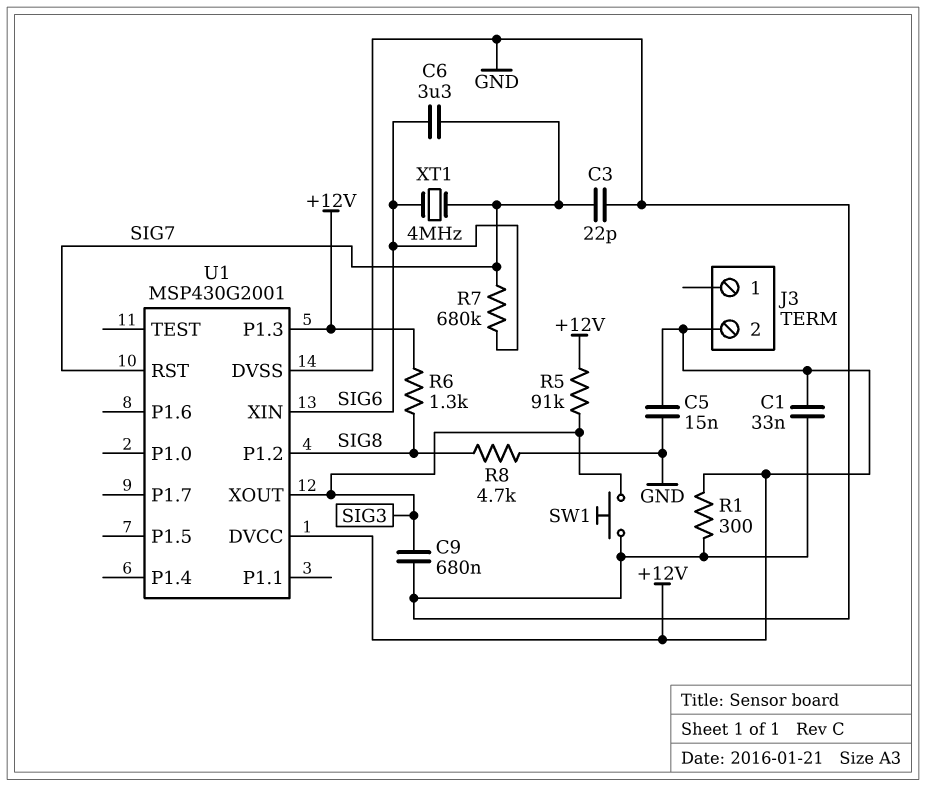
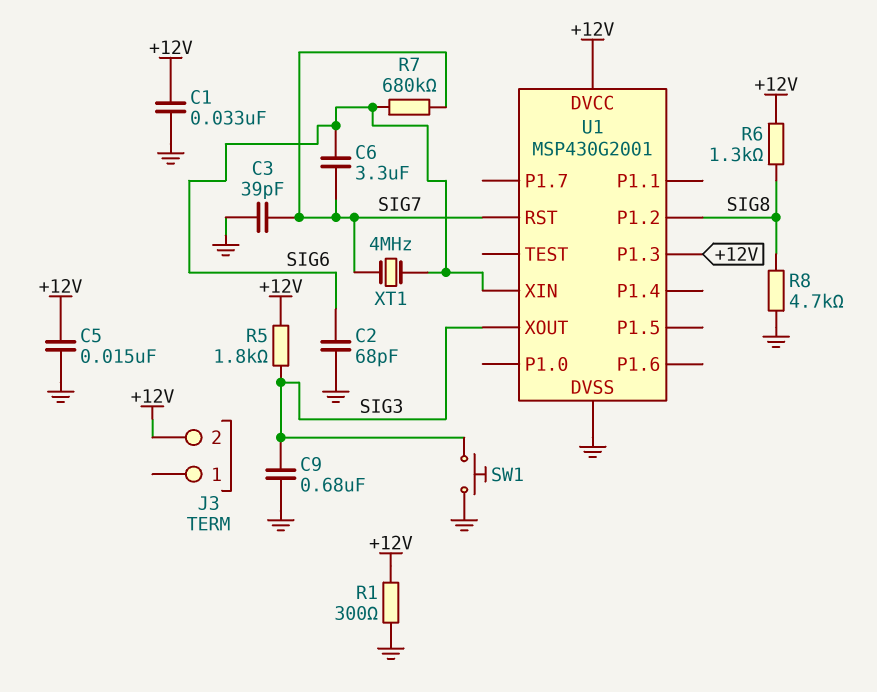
C2: none -> 68pF (GND, SIG6)
C3: 22pF (GND, SIG7) -> 39pF (GND, SIG7)
R5: 91k (+12V, SIG3) -> 1.8k (+12V, SIG3)

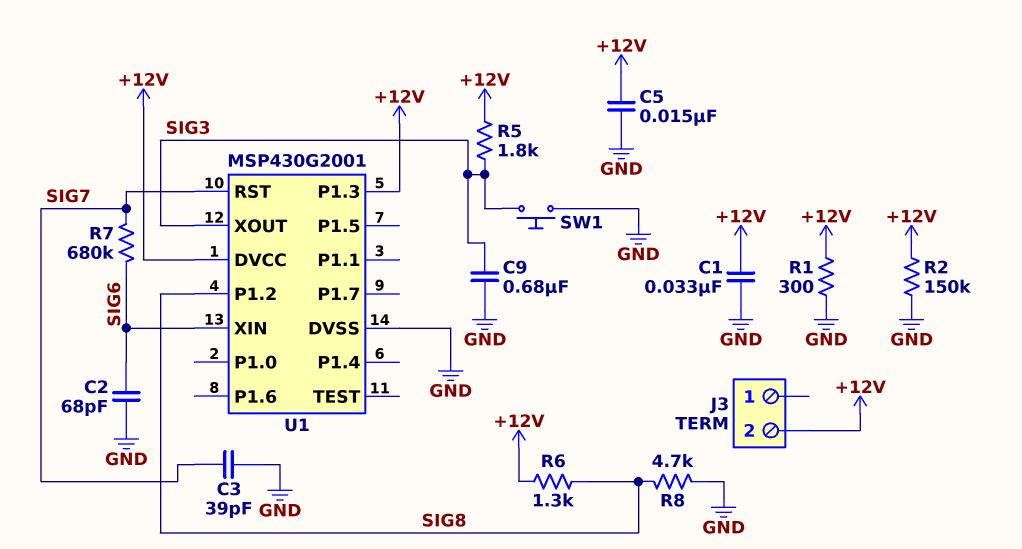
C6: 3.3uF (SIG6, SIG7) -> none
R2: none -> 150k (+12V, GND)
XT1: 4MHz (SIG6, SIG7) -> none

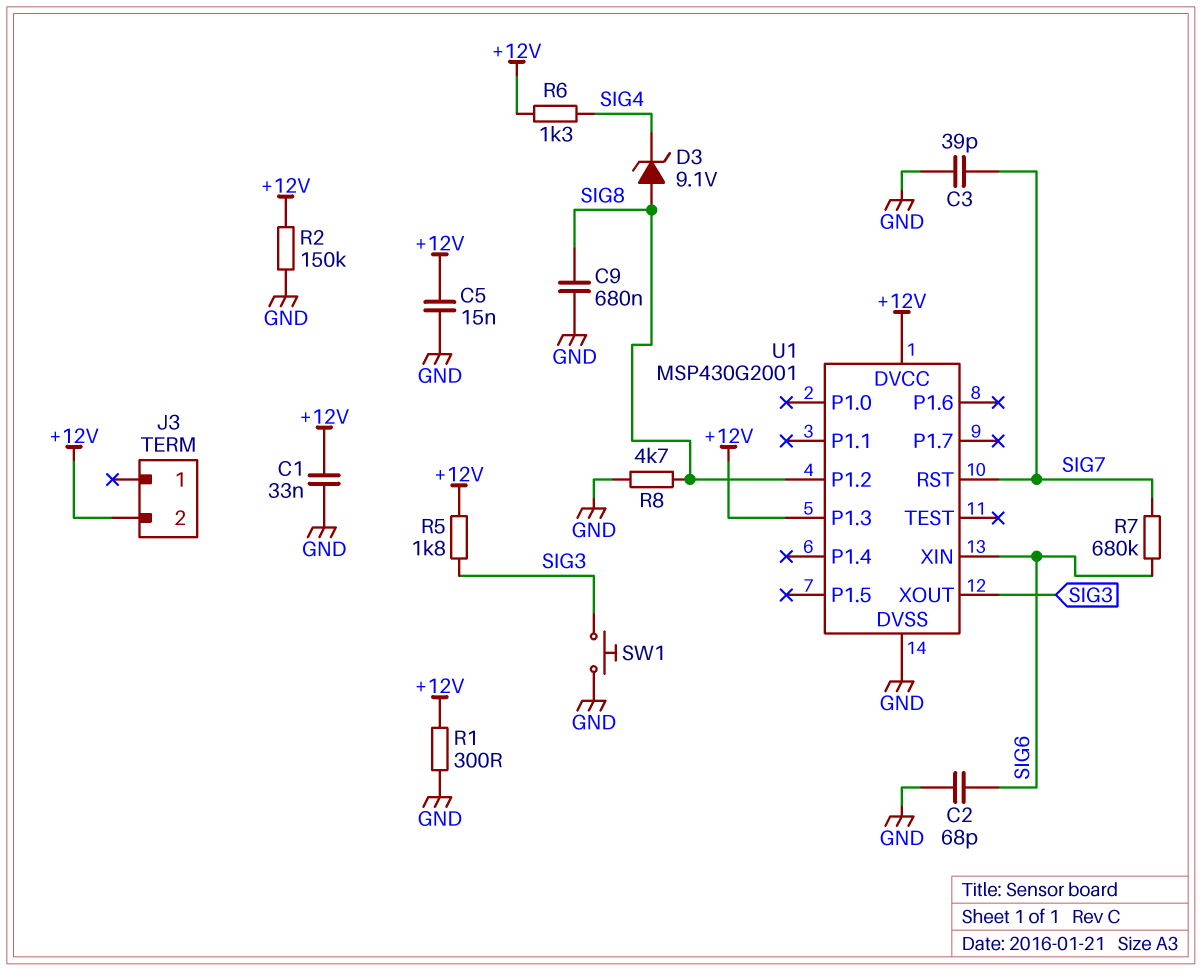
C9: 680nF (GND, SIG3) -> 680nF (GND, SIG8)
D3: none -> zener 9.1V (A SIG8, K SIG4)
R6: 1.3k (+12V, SIG8) -> 1.3k (+12V, SIG4)

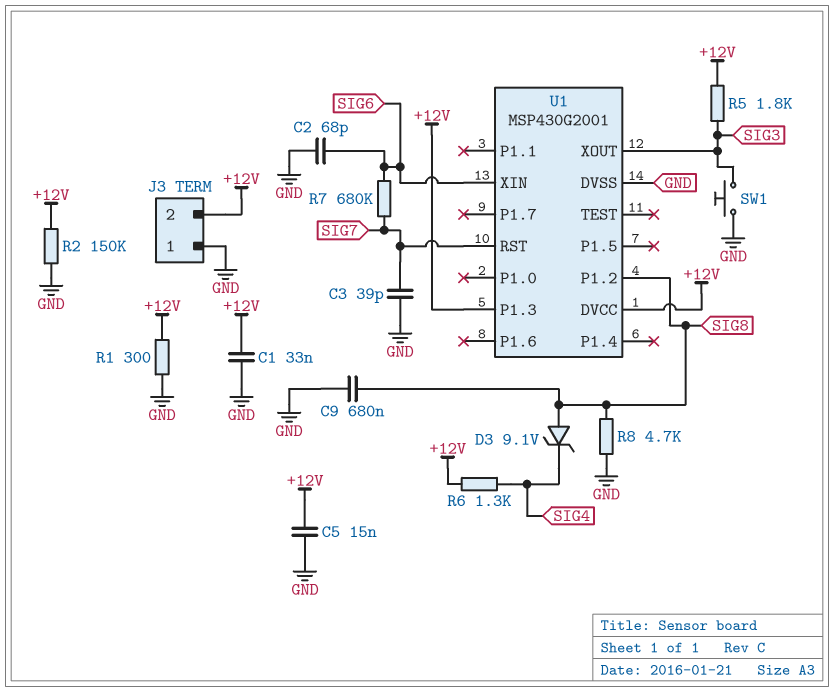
J3 pin 1: none -> GND

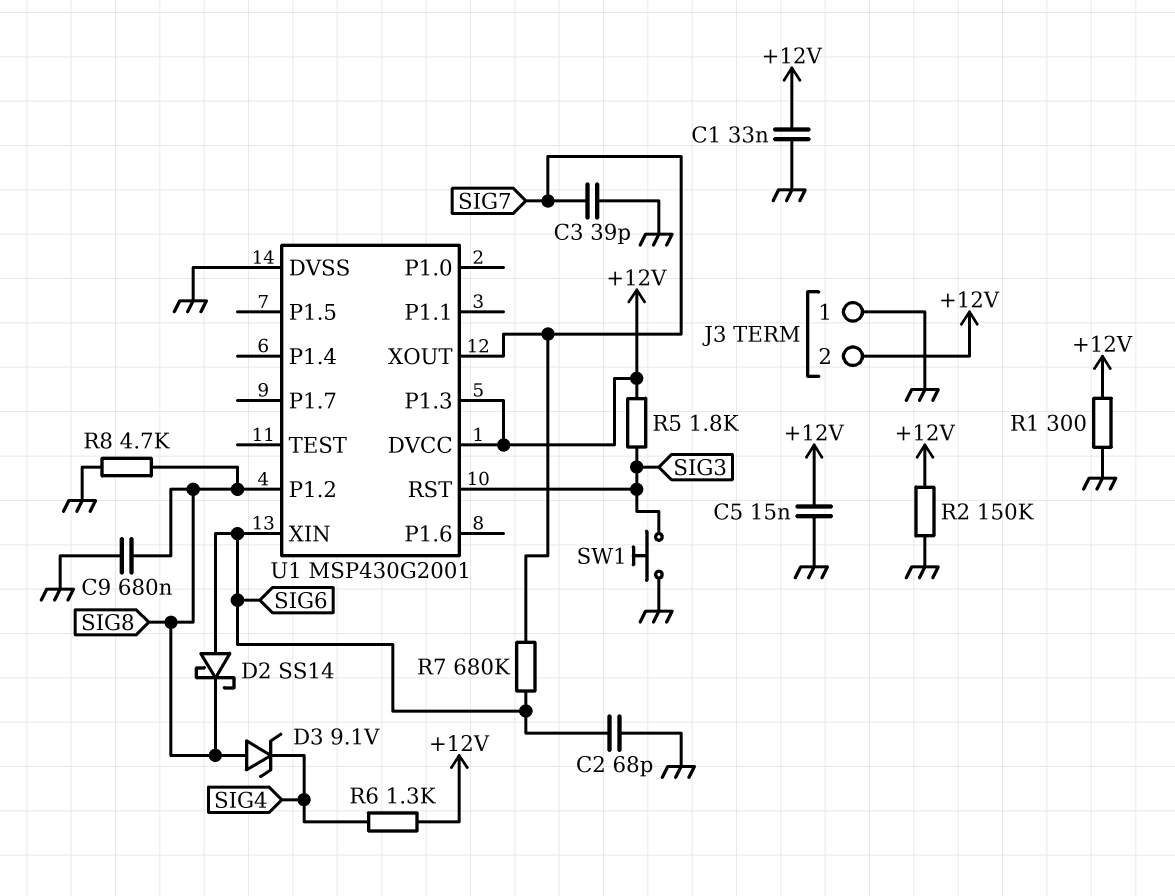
D2: none -> schottky SS14 (A SIG6, K SIG8)
U1 pin RST: SIG7 -> SIG3
U1 pin XOUT: SIG3 -> SIG7

